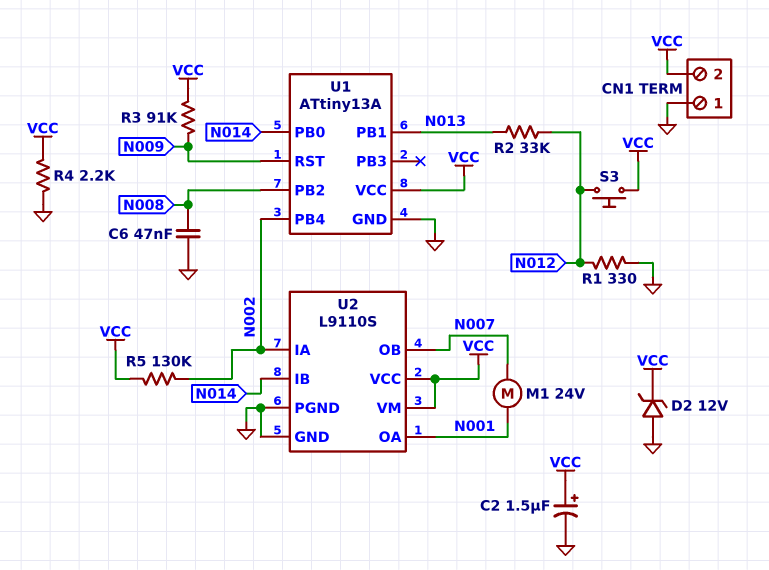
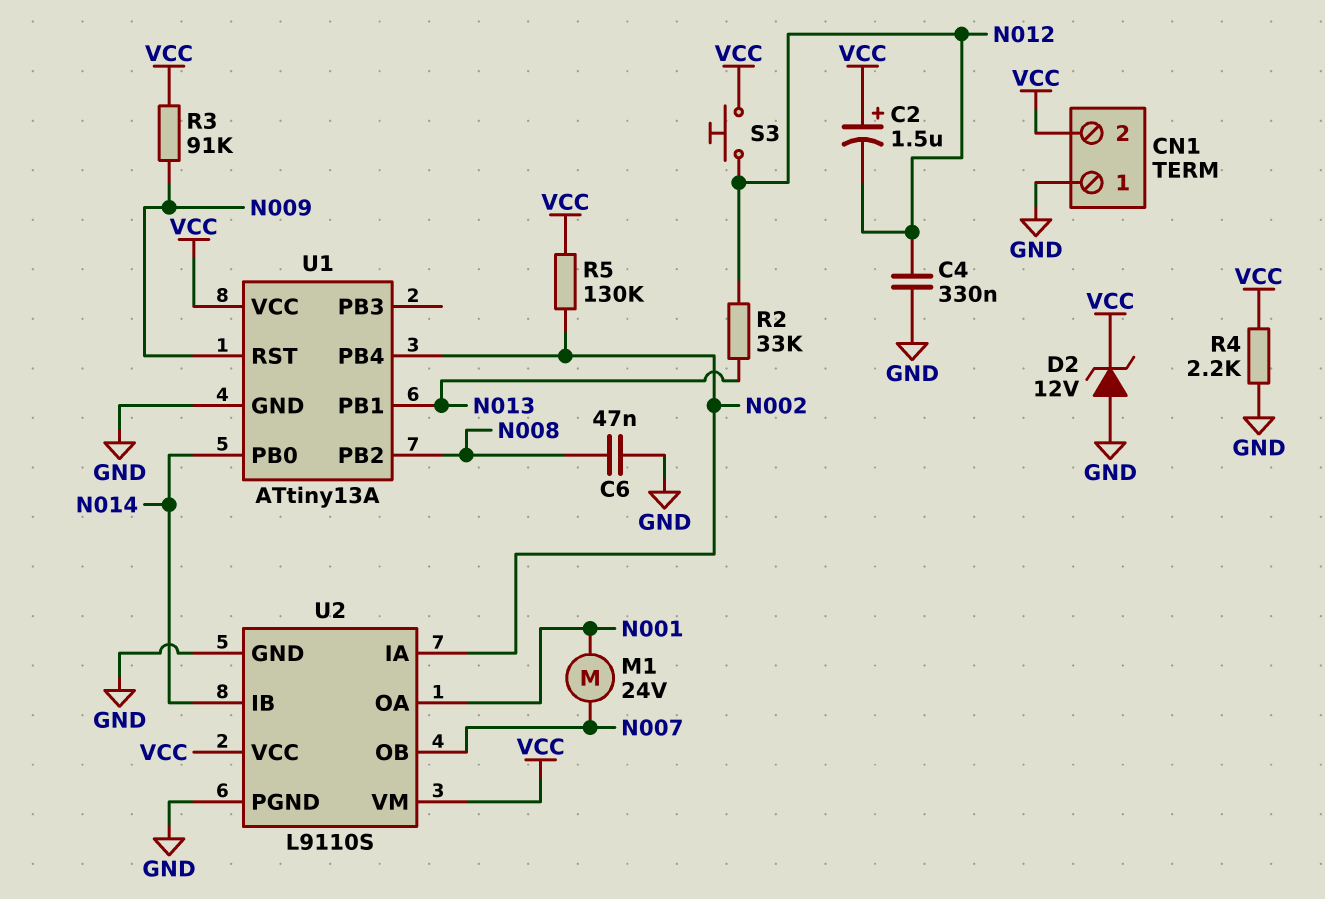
C2: 1.5uF (plus VCC, minus GND) -> 1.5uF (plus VCC, minus N012)
C4: none -> 330nF (GND, N012)
R1: 330 (GND, N012) -> none

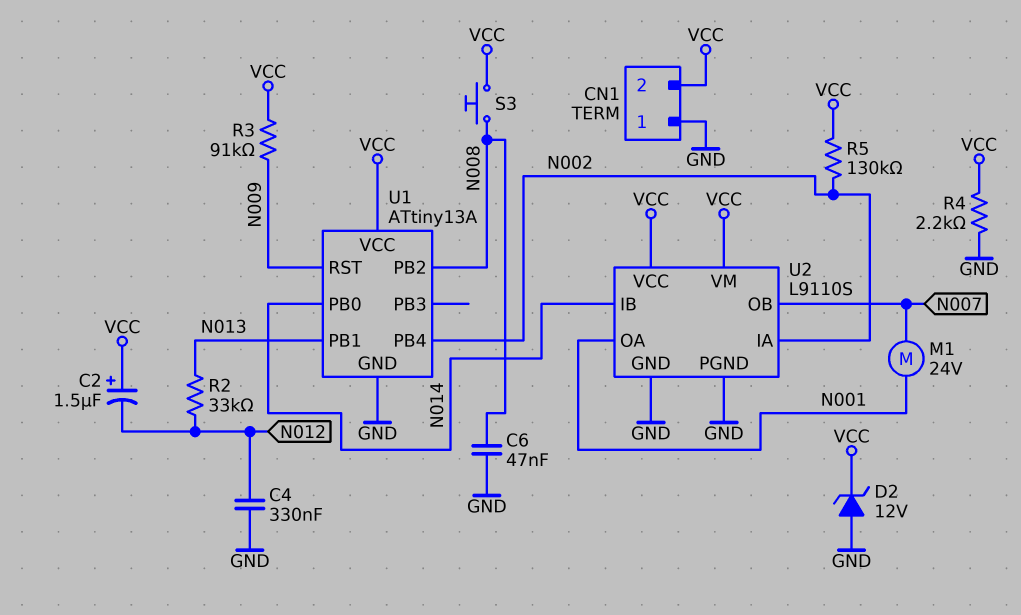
S3: button (N012, VCC) -> button (N008, VCC)

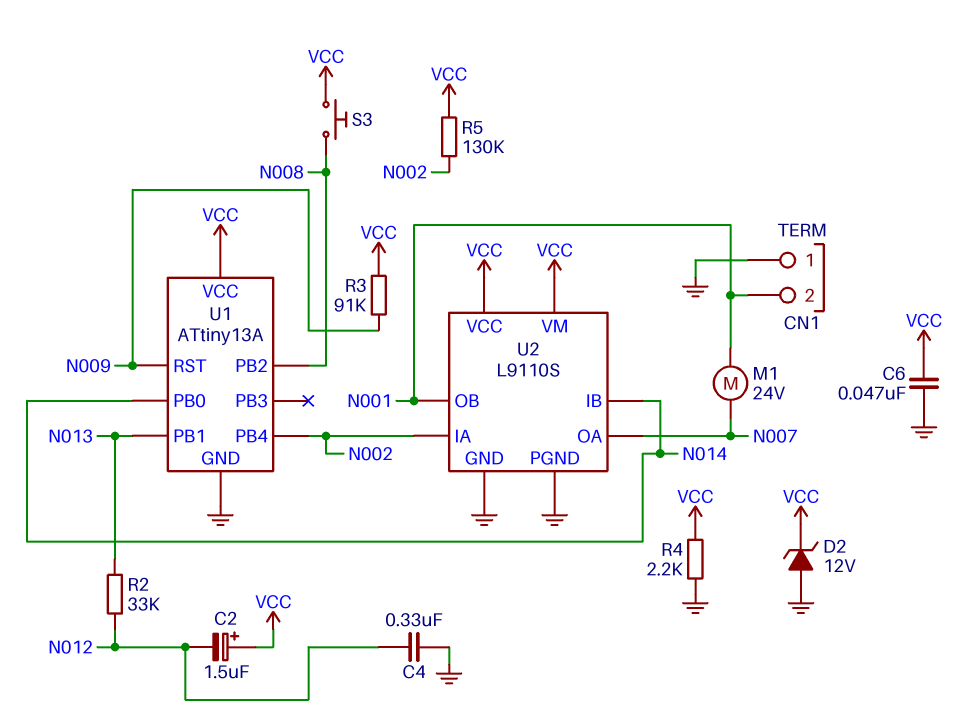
C6: 47nF (GND, N008) -> 47nF (GND, VCC)
CN1 pin 2: VCC -> N001
U2 pin OA: N001 -> N007
U2 pin OB: N007 -> N001

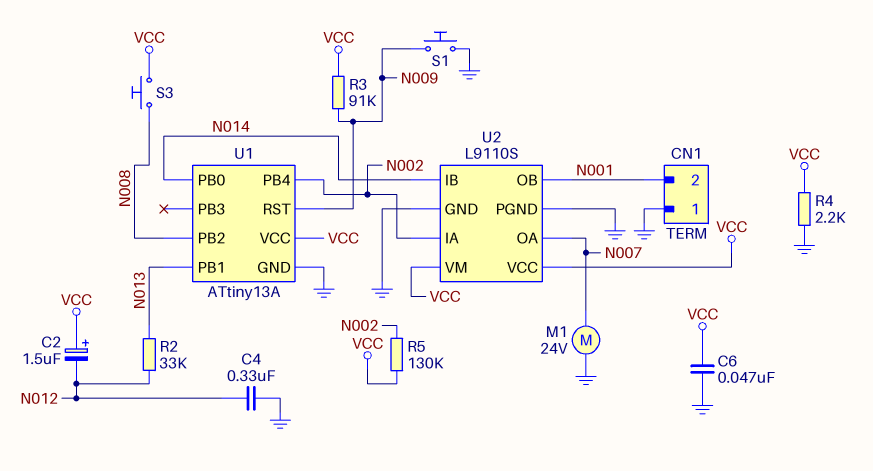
D2: zener 12V (A GND, K VCC) -> none
M1: motor 24V (N001, N007) -> motor 24V (GND, N007)
S1: none -> button (GND, N009)

